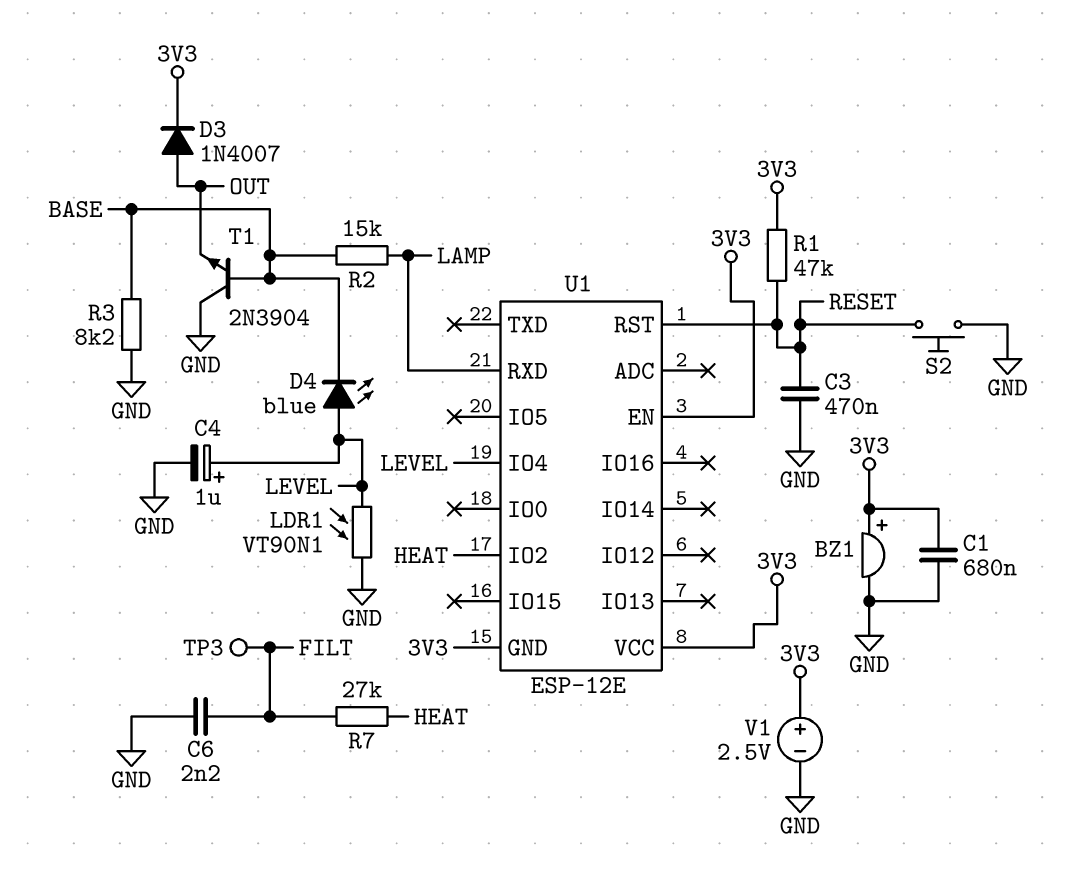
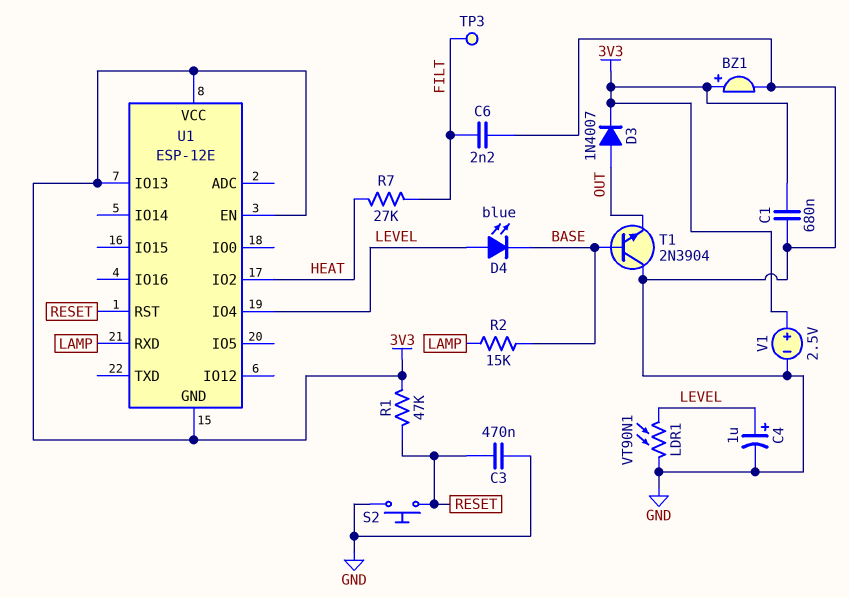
R3: 8.2k (BASE, GND) -> none
U1 pin IO13: none -> 3V3

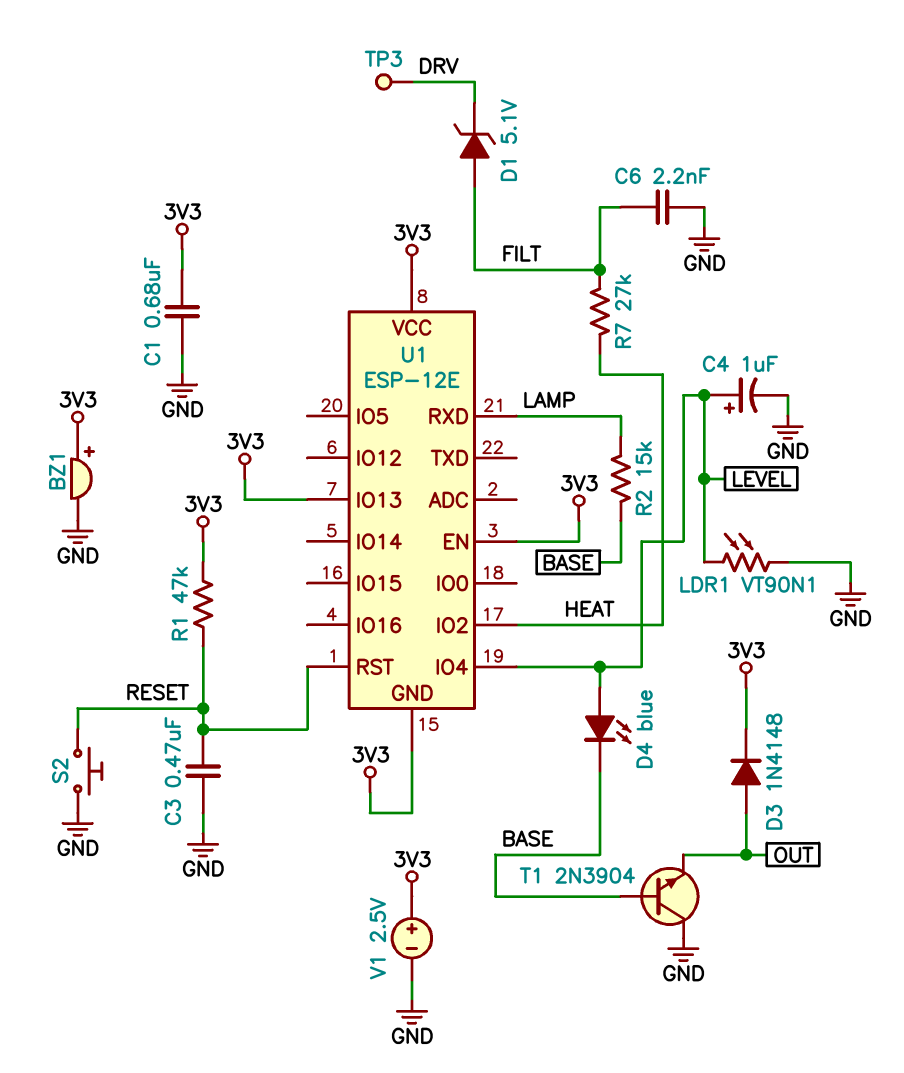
D1: none -> zener 5.1V (A FILT, K DRV)
D3: diode 1N4007 (A OUT, K 3V3) -> diode 1N4148 (A OUT, K 3V3)
TP3: test point (FILT) -> test point (DRV)

